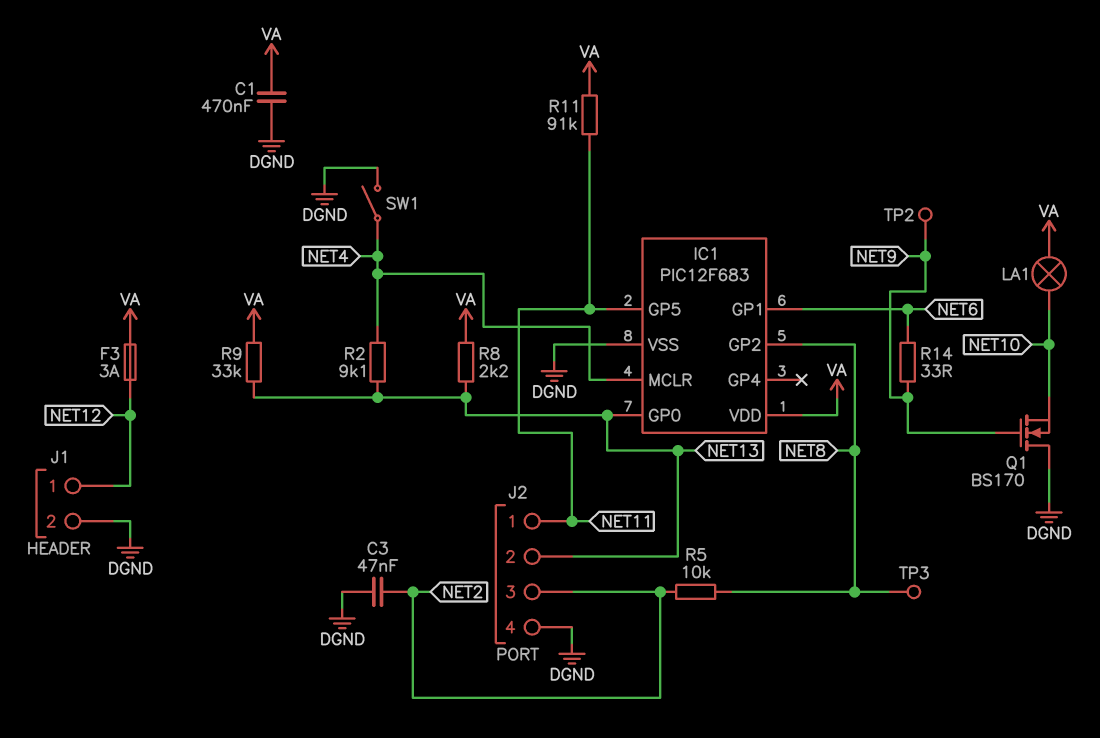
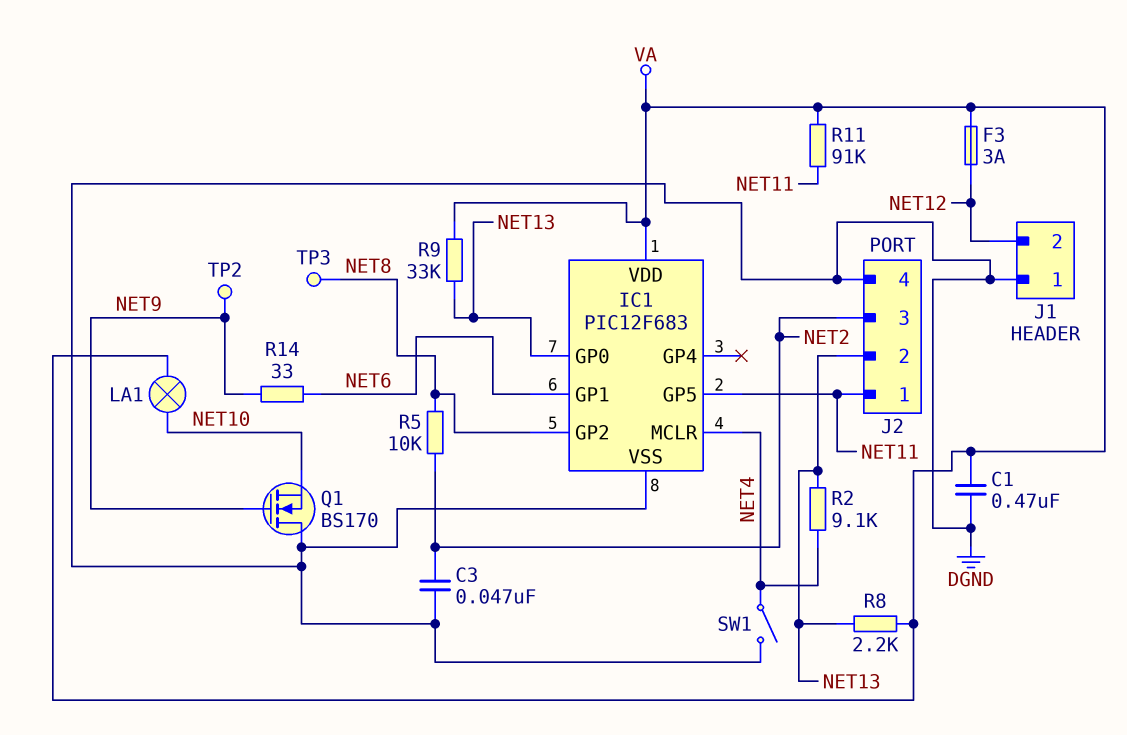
J1 pin 1: NET12 -> DGND
J1 pin 2: DGND -> NET12

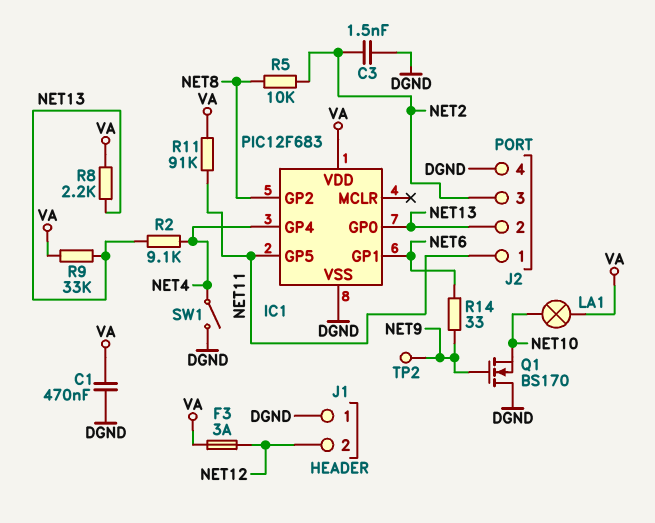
C3: 47nF (DGND, NET2) -> 1.5nF (DGND, NET2)
IC1 pin GP4: none -> NET4
IC1 pin MCLR: NET4 -> none
TP3: test point (NET8) -> none

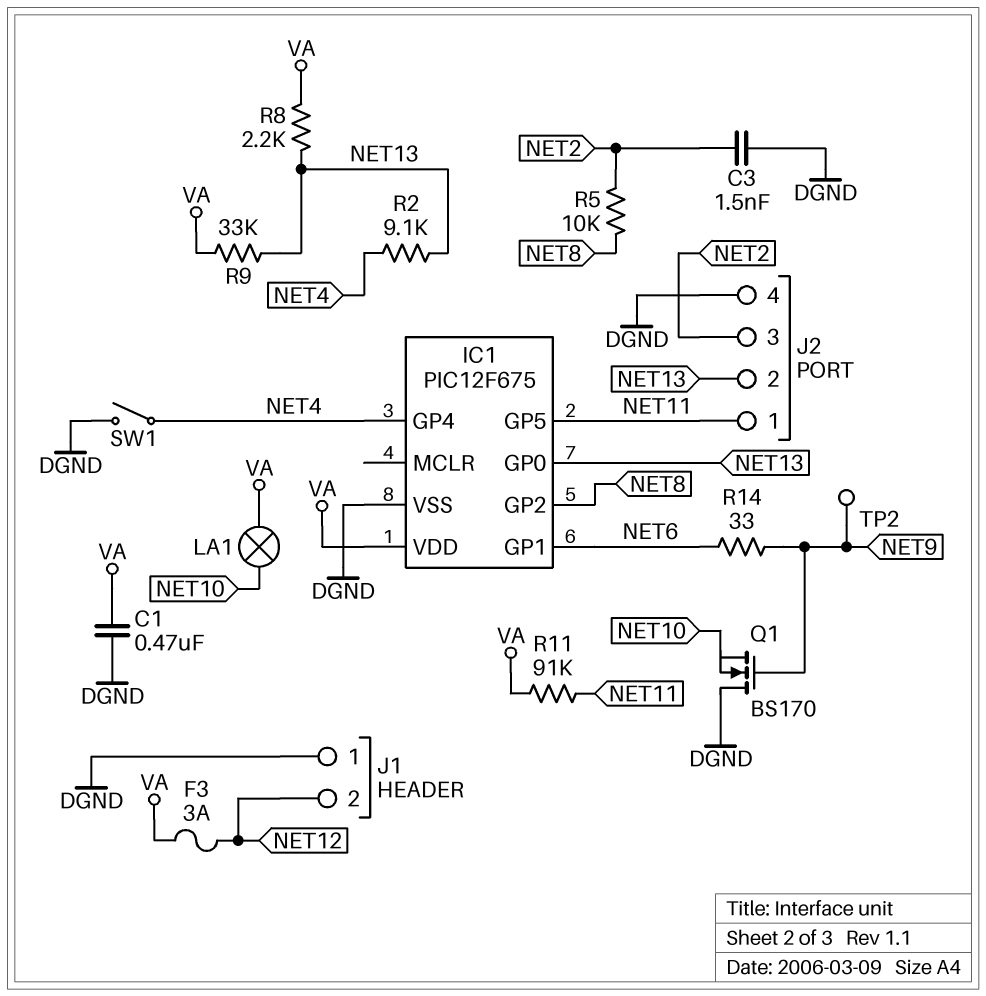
IC1: PIC12F683 -> PIC12F675

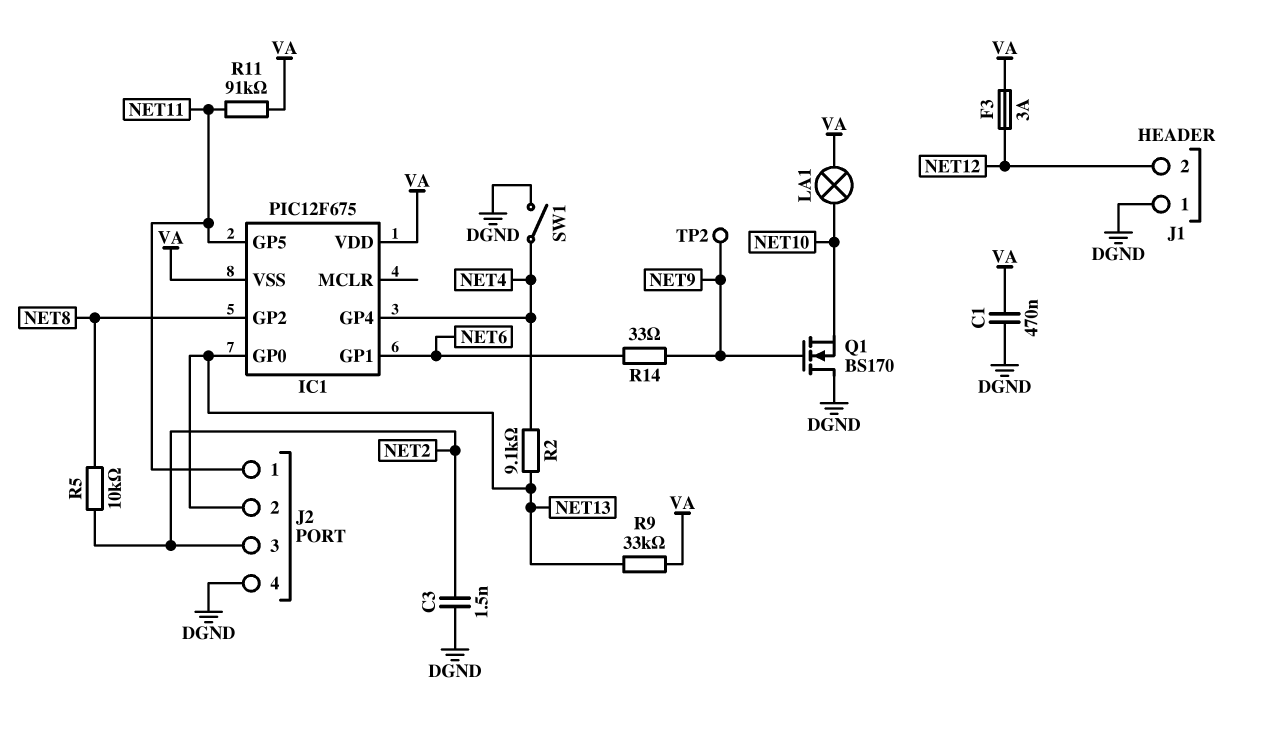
IC1 pin VSS: DGND -> VA
R8: 2.2k (NET13, VA) -> none

